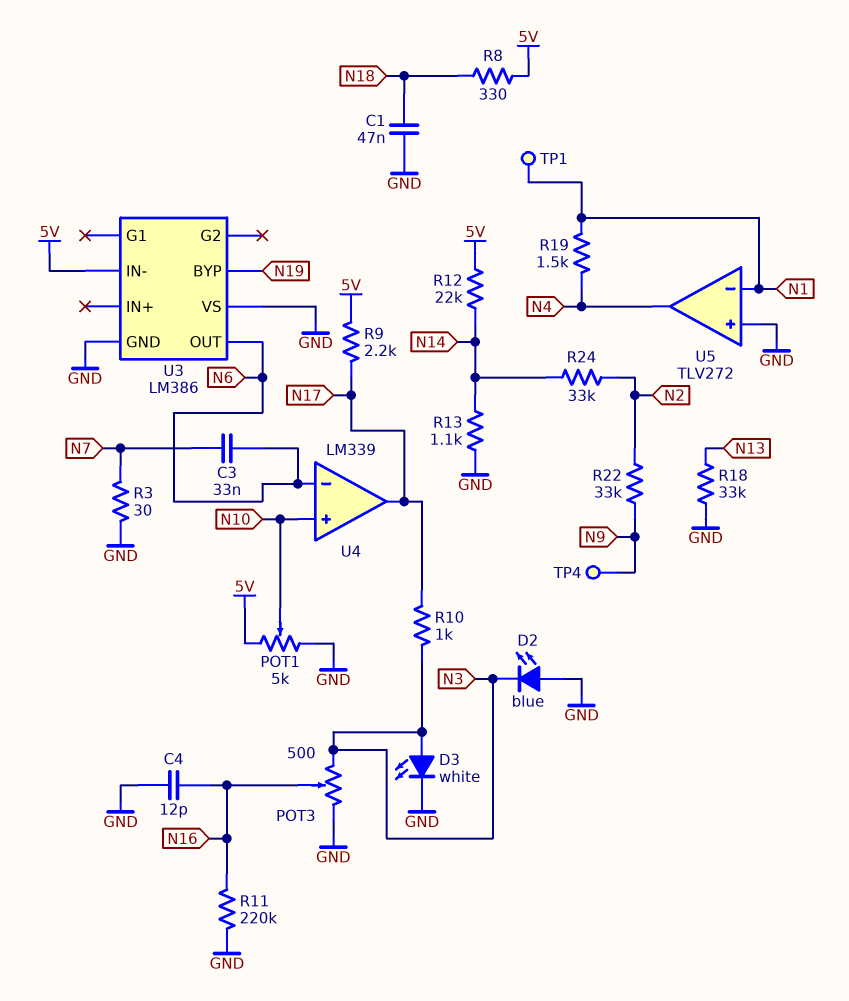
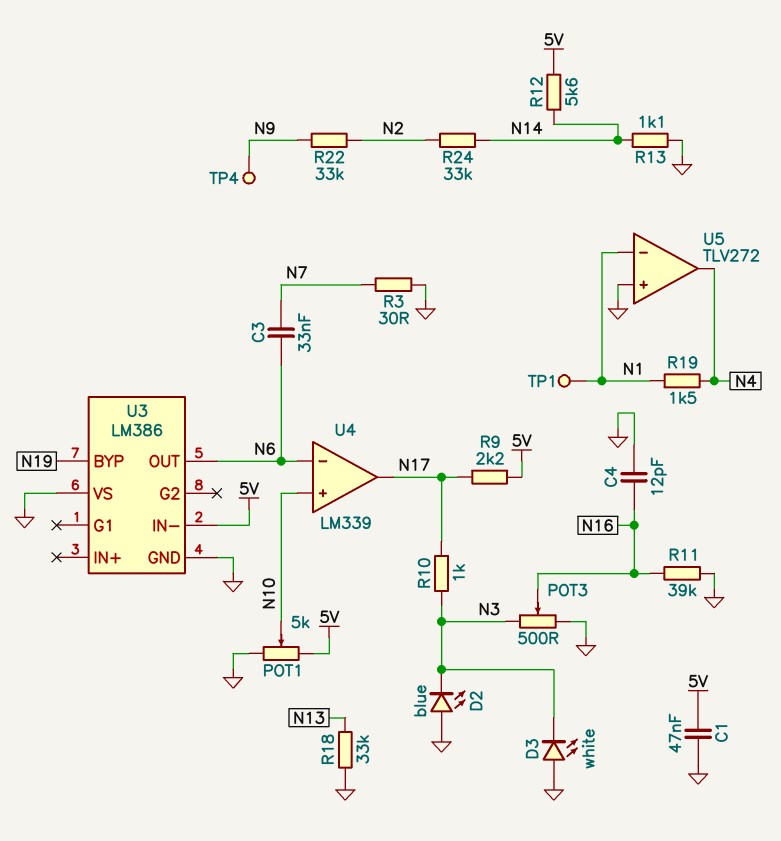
C1: 47nF (GND, N18) -> 47nF (5V, GND)
D3: LED white (A N3, K GND) -> LED white (A GND, K N3)
R8: 330 (5V, N18) -> none
R11: 220k (GND, N16) -> 39k (GND, N16)
R12: 22k (5V, N14) -> 5.6k (5V, N14)

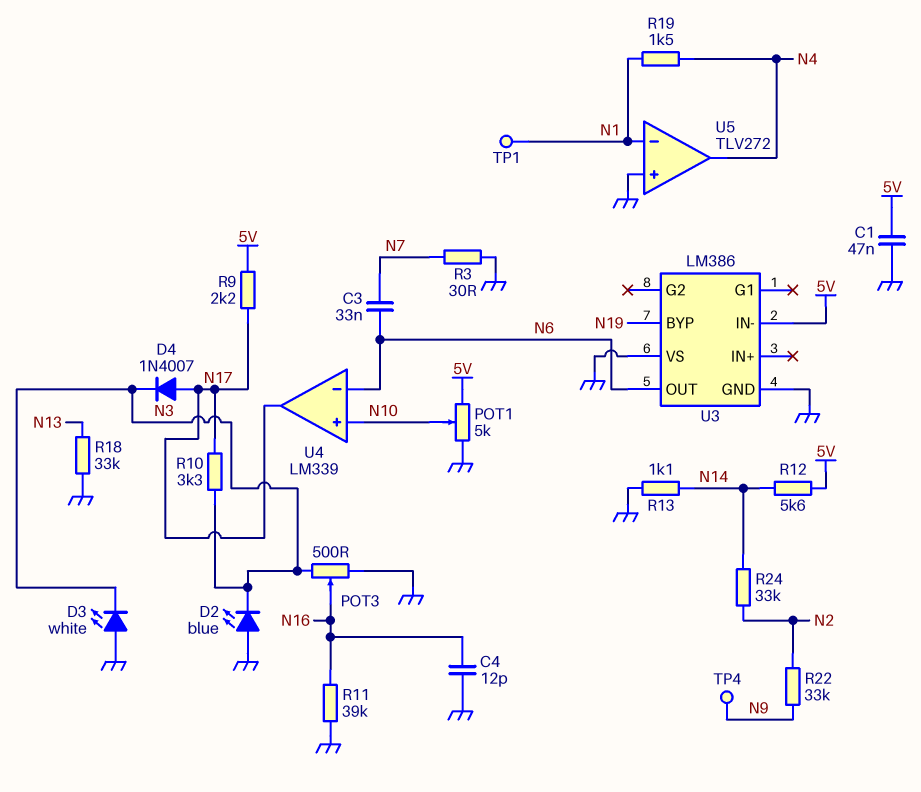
D4: none -> diode 1N4007 (A N17, K N3)
R10: 1k (N3, N17) -> 3.3k (N3, N17)

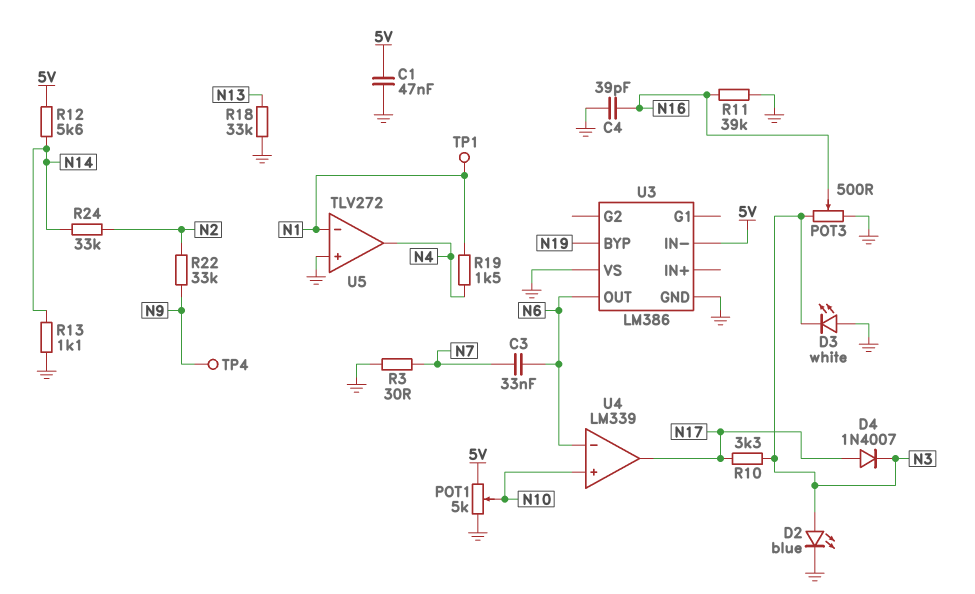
C4: 12pF (GND, N16) -> 39pF (GND, N16)
D2: LED blue (A GND, K N3) -> LED blue (A N3, K GND)
R9: 2.2k (5V, N17) -> none

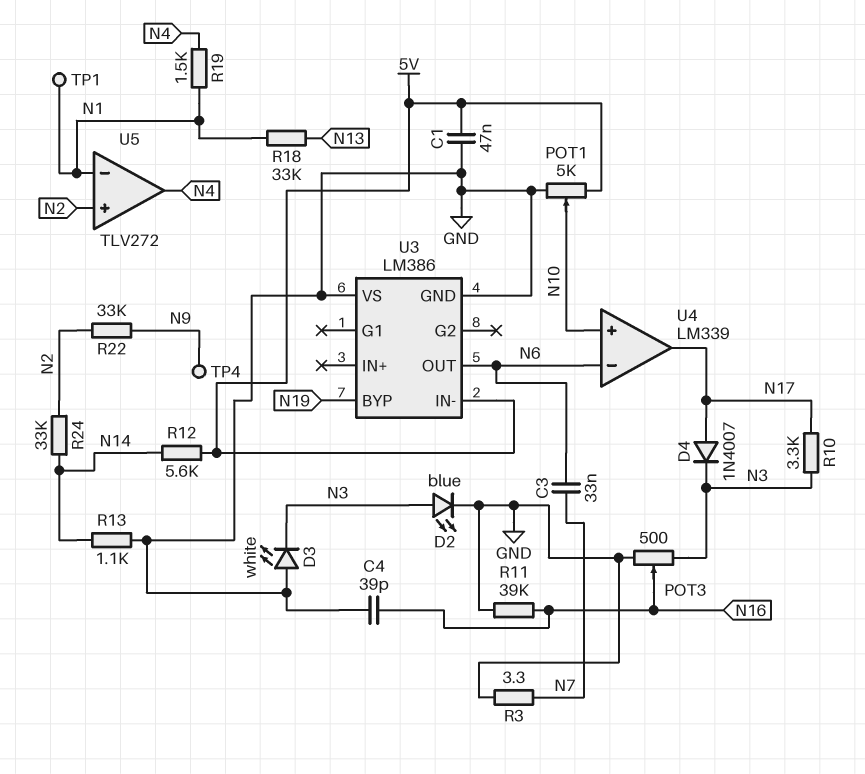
R3: 30 (GND, N7) -> 3.3 (GND, N7)
R18: 33k (GND, N13) -> 33k (N1, N13)
U5 pin in+: GND -> N2

